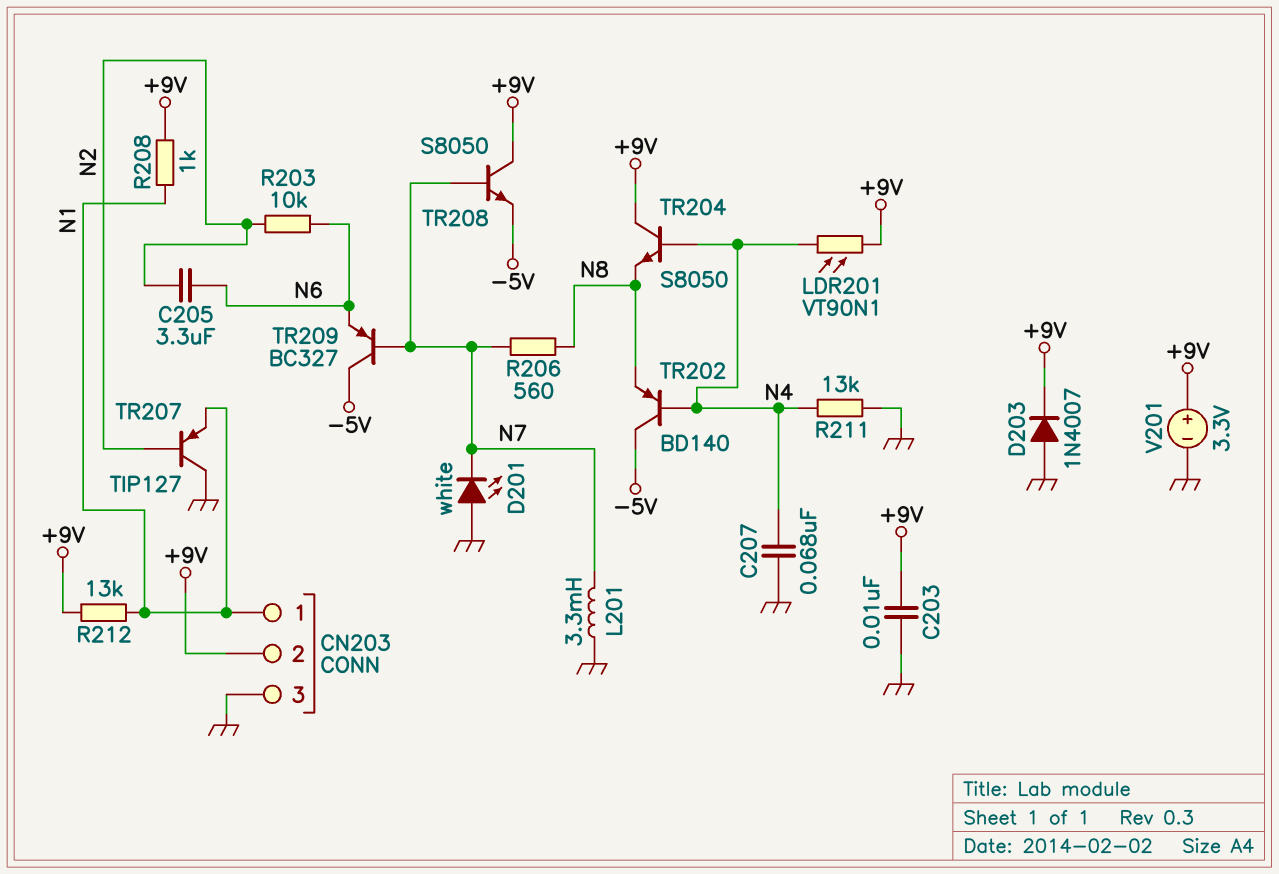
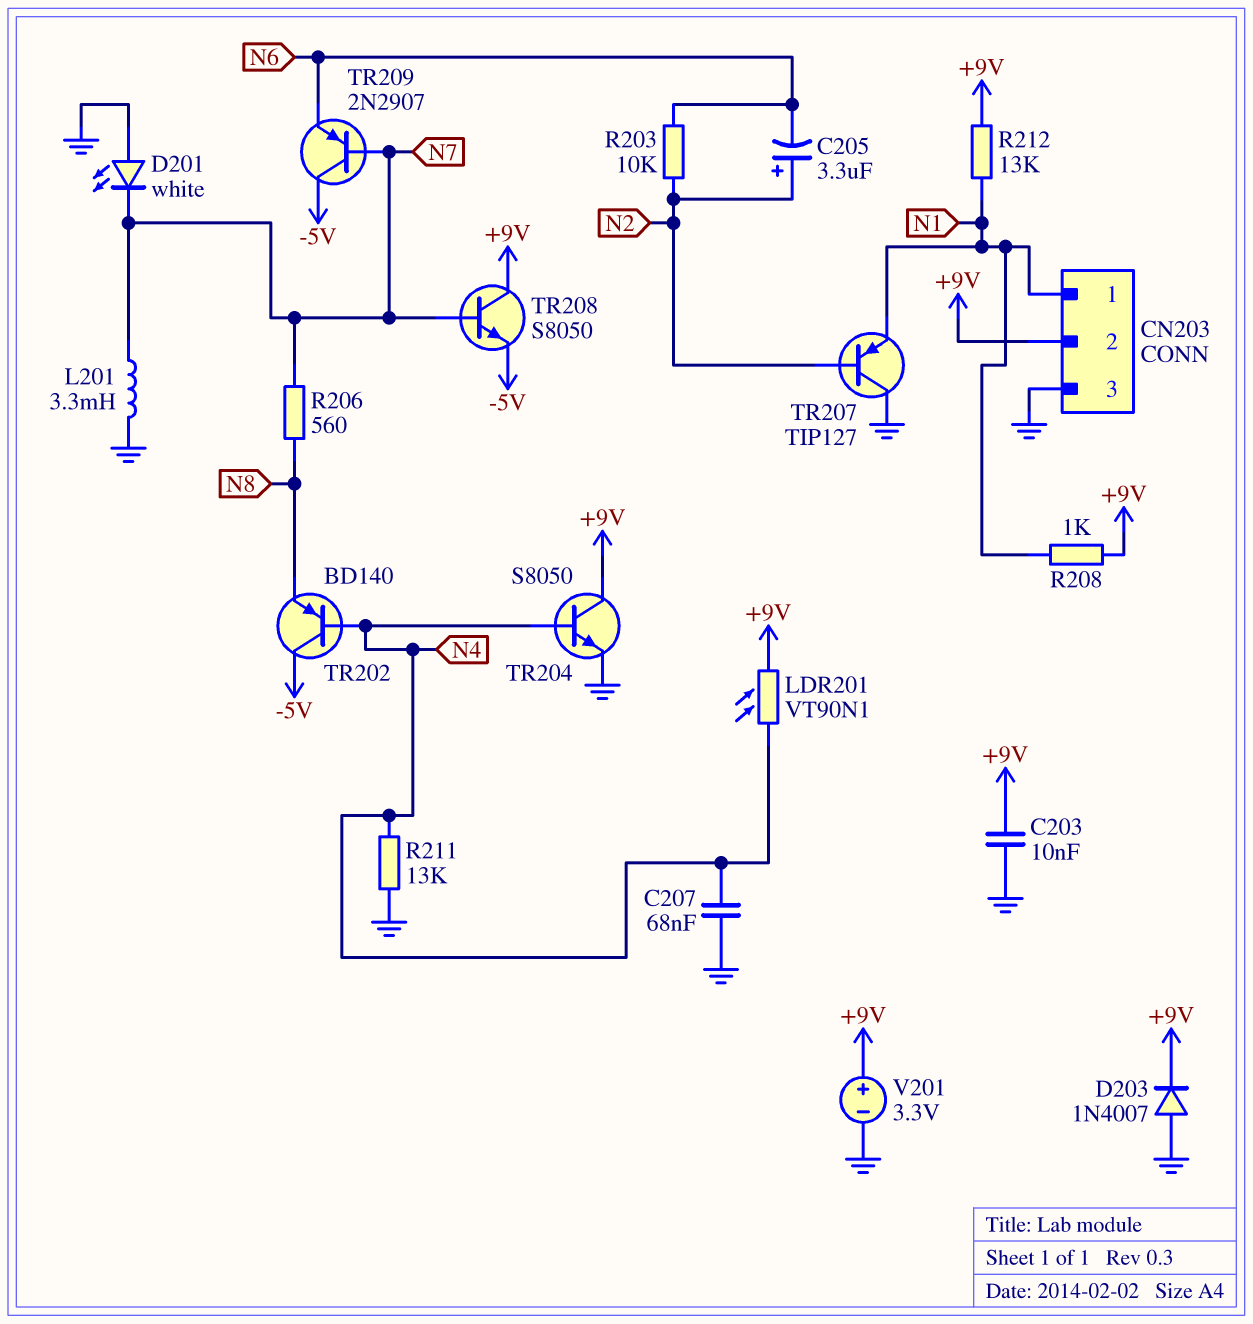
C205: 3.3uF (N2, N6) -> 3.3uF (plus N2, minus N6)
TR204: NPN S8050 (B N4, C +9V, E N8) -> NPN S8050 (B N4, C +9V, E GND)
TR209: PNP BC327 (B N7, C -5V, E N6) -> PNP 2N2907 (B N7, C -5V, E N6)

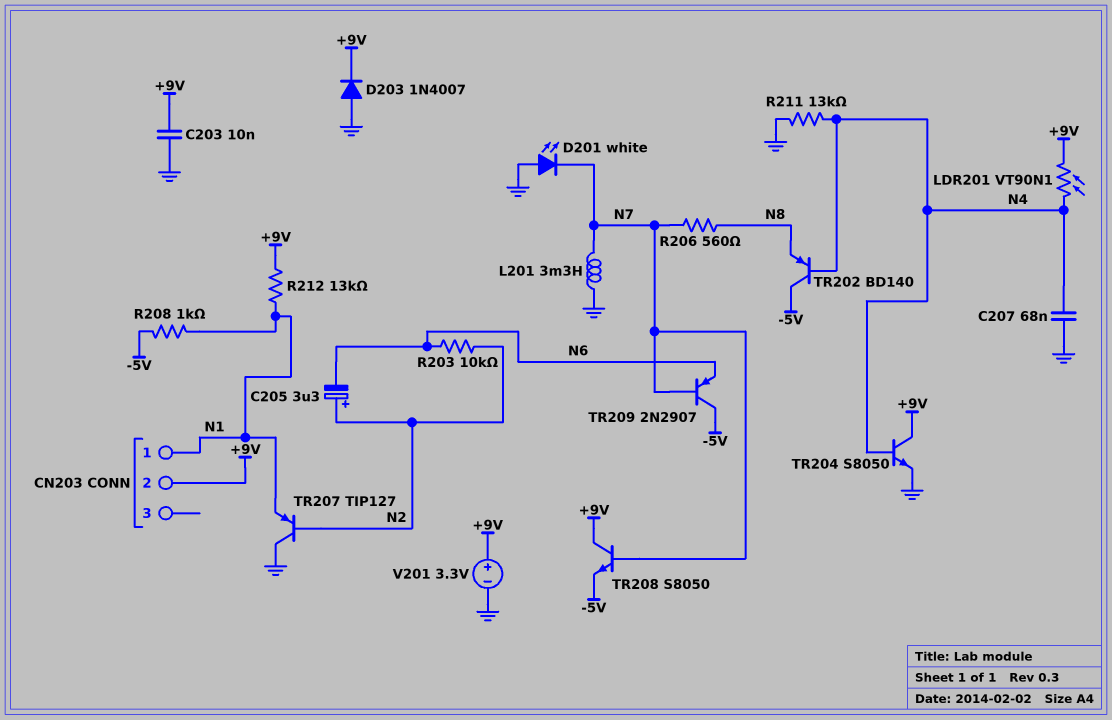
CN203 pin 3: GND -> none
R208: 1k (+9V, N1) -> 1k (-5V, N1)

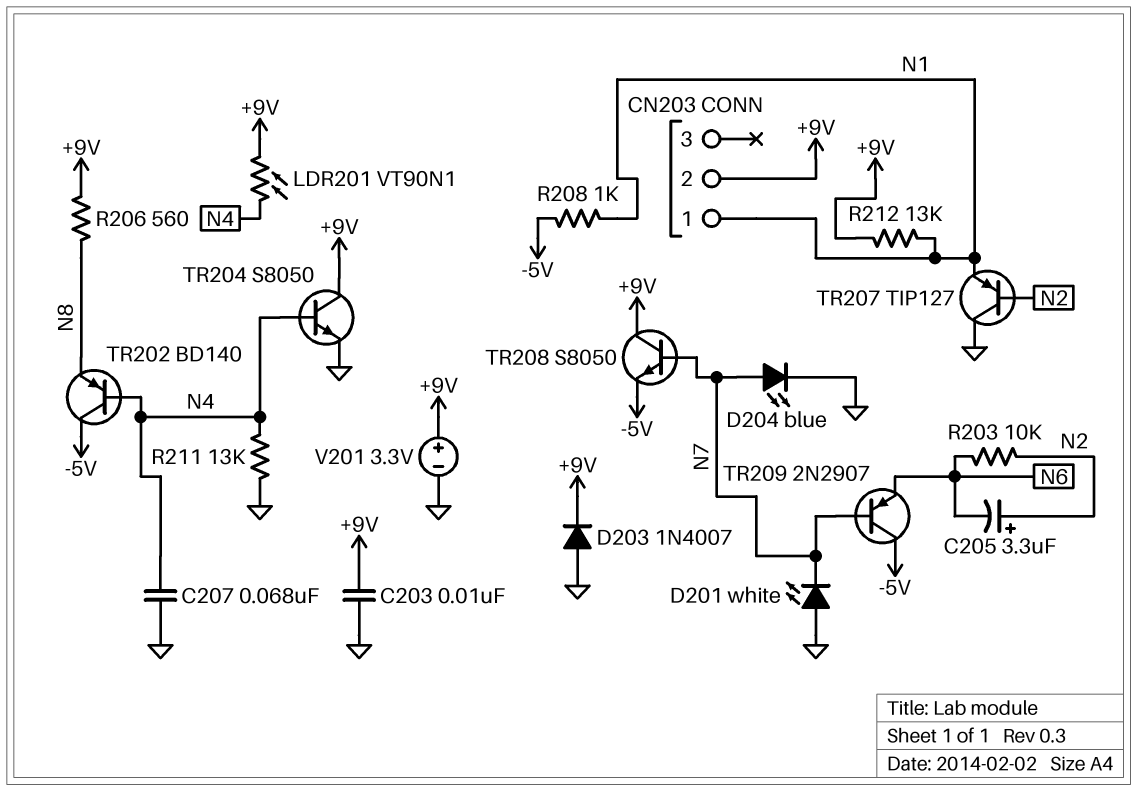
D204: none -> LED blue (A N7, K GND)
L201: 3.3mH (GND, N7) -> none
R206: 560 (N7, N8) -> 560 (+9V, N8)

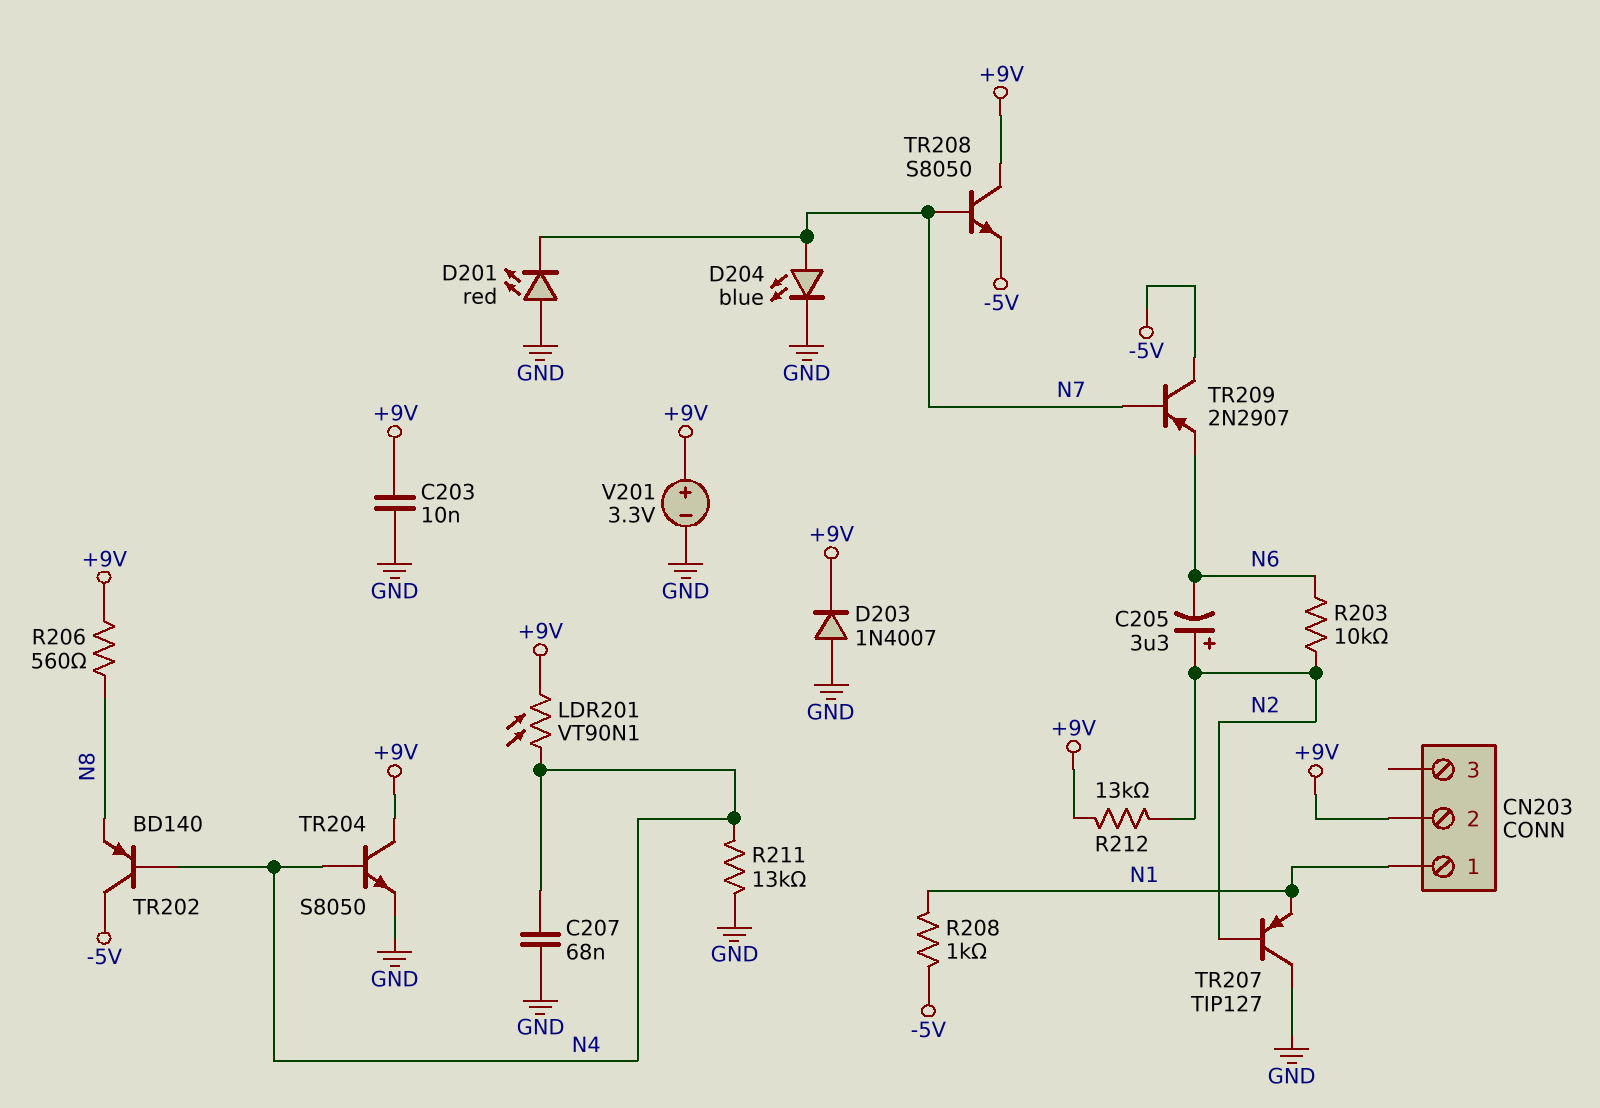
D201: LED white (A GND, K N7) -> LED red (A GND, K N7)
R212: 13k (+9V, N1) -> 13k (+9V, N2)

